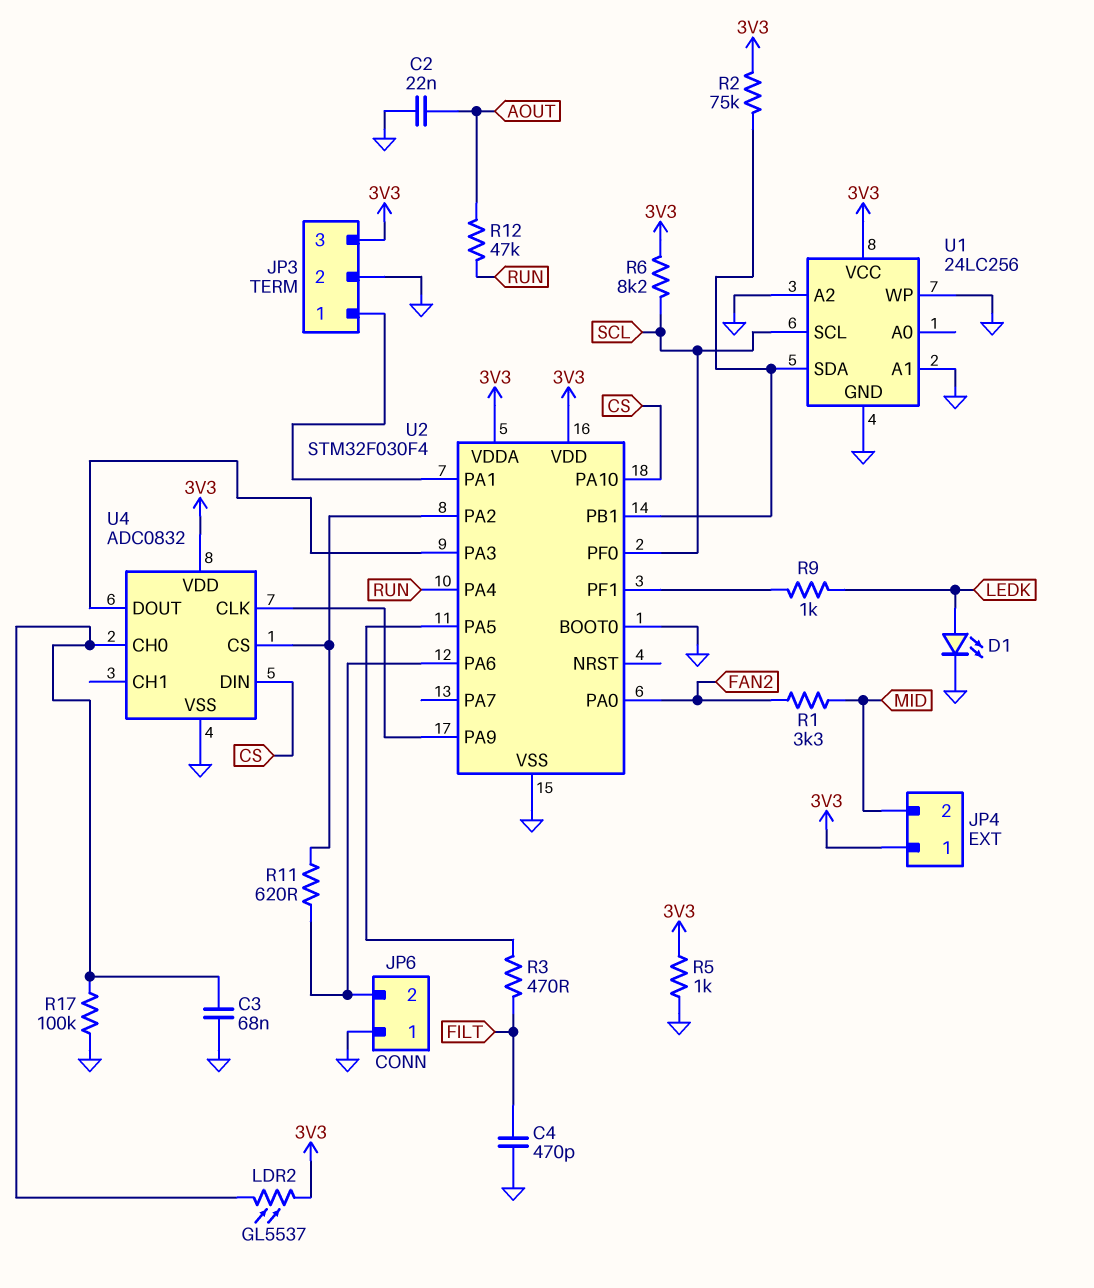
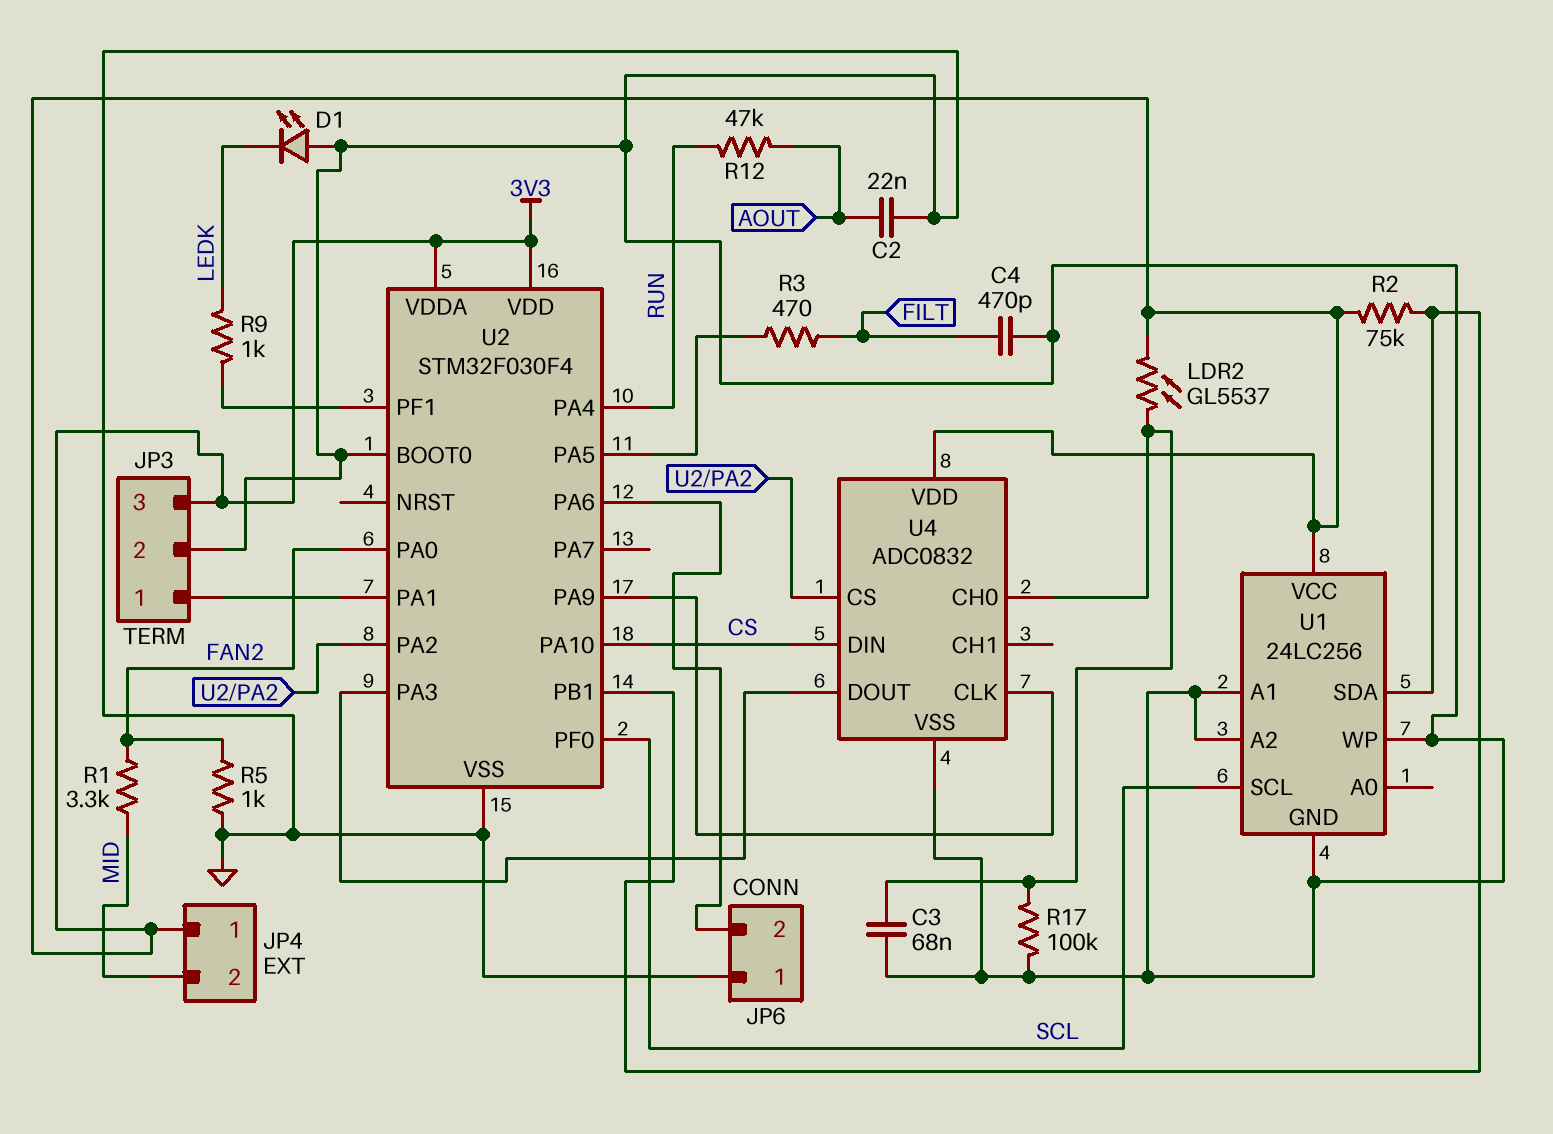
D1: LED (A LEDK, K GND) -> LED (A GND, K LEDK)
R5: 1k (3V3, GND) -> 1k (FAN2, GND)
R6: 8.2k (3V3, SCL) -> none
R11: 620 (JP6/2, U2/PA2) -> none

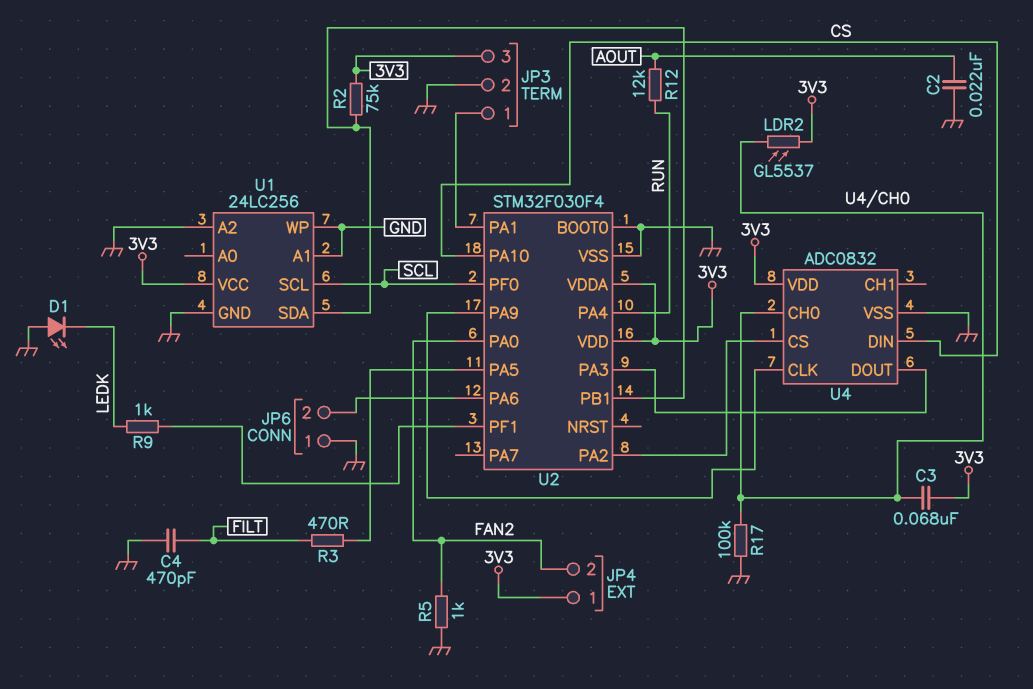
C3: 68nF (GND, U4/CH0) -> 68nF (3V3, U4/CH0)
JP4 pin 2: MID -> FAN2
R1: 3.3k (FAN2, MID) -> none
R12: 47k (AOUT, RUN) -> 12k (AOUT, RUN)

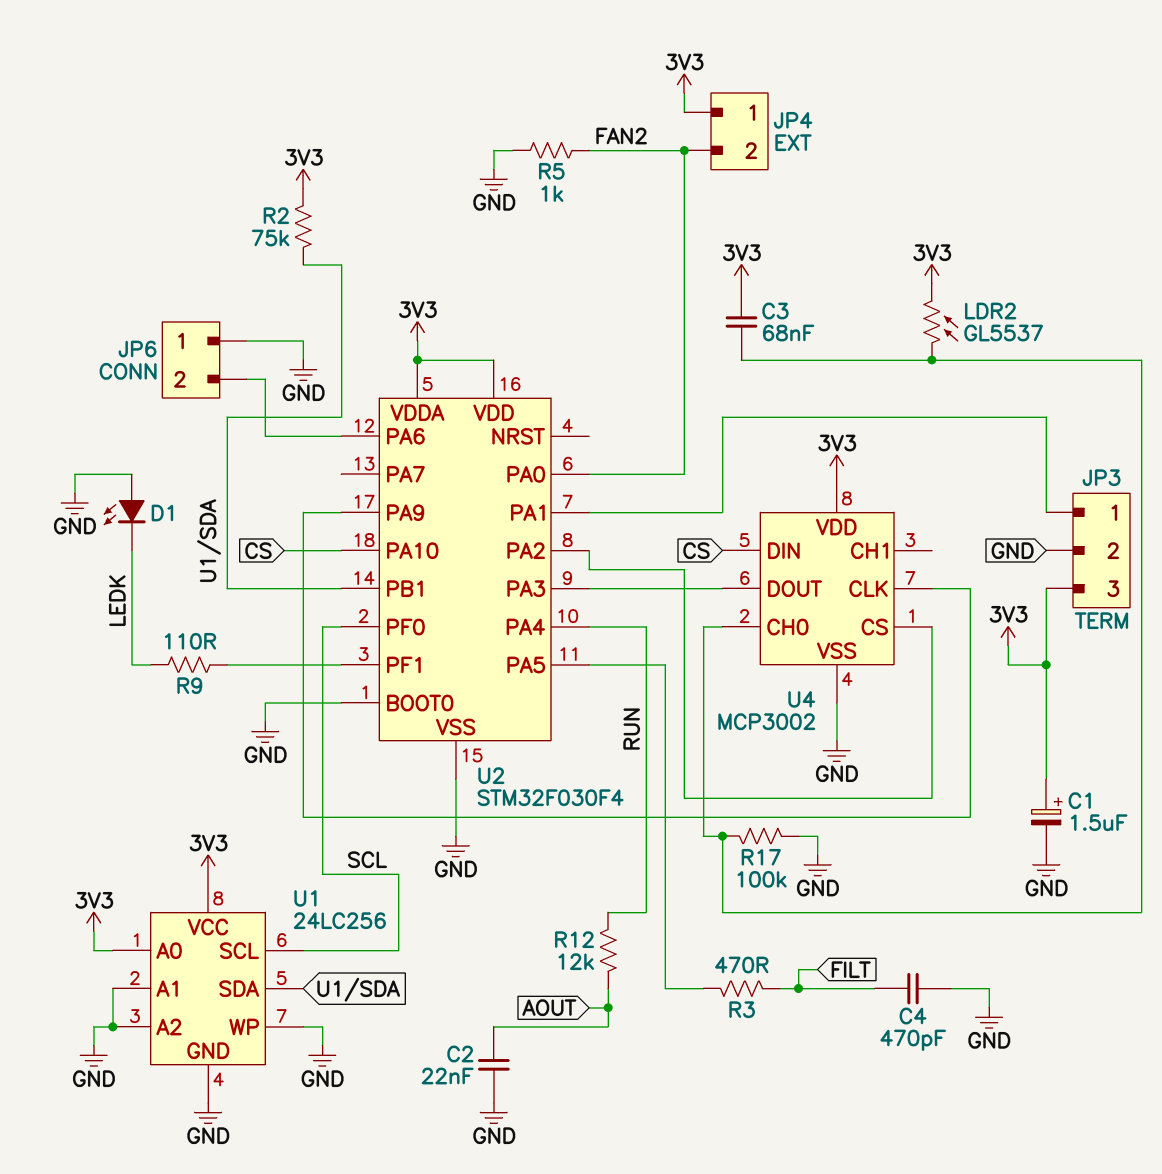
C1: none -> 1.5uF (plus 3V3, minus GND)
R9: 1k (LEDK, U2/PF1) -> 110 (LEDK, U2/PF1)
U1 pin A0: none -> 3V3
U4: ADC0832 -> MCP3002

